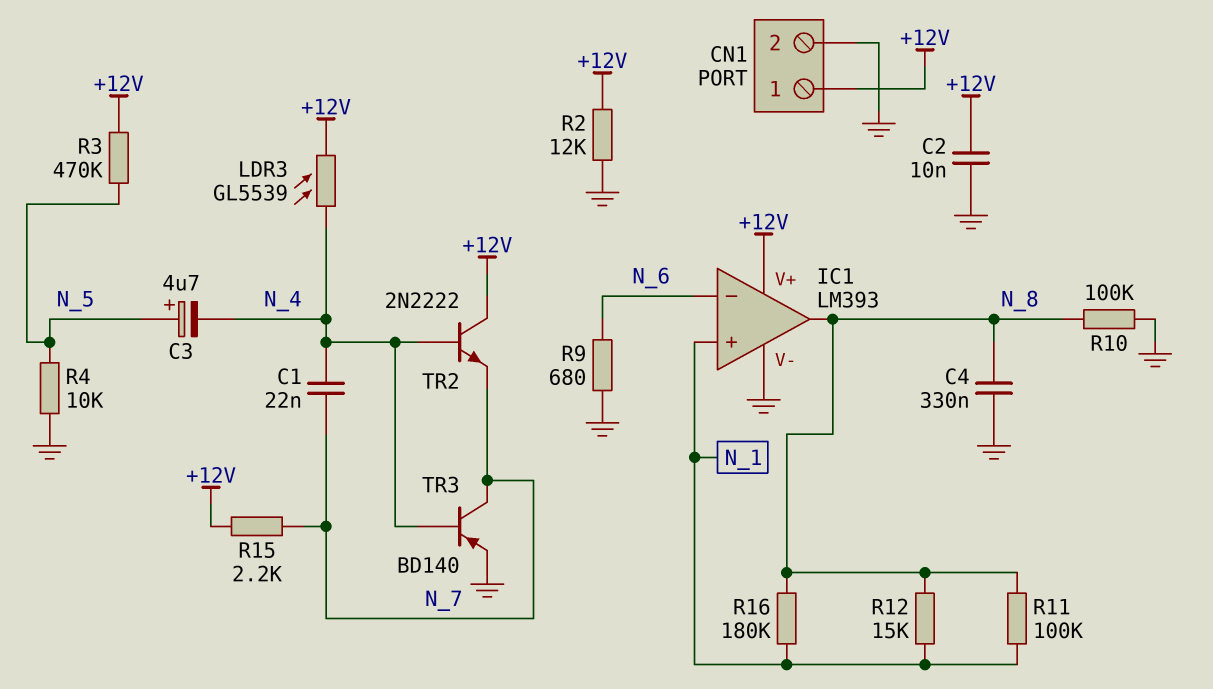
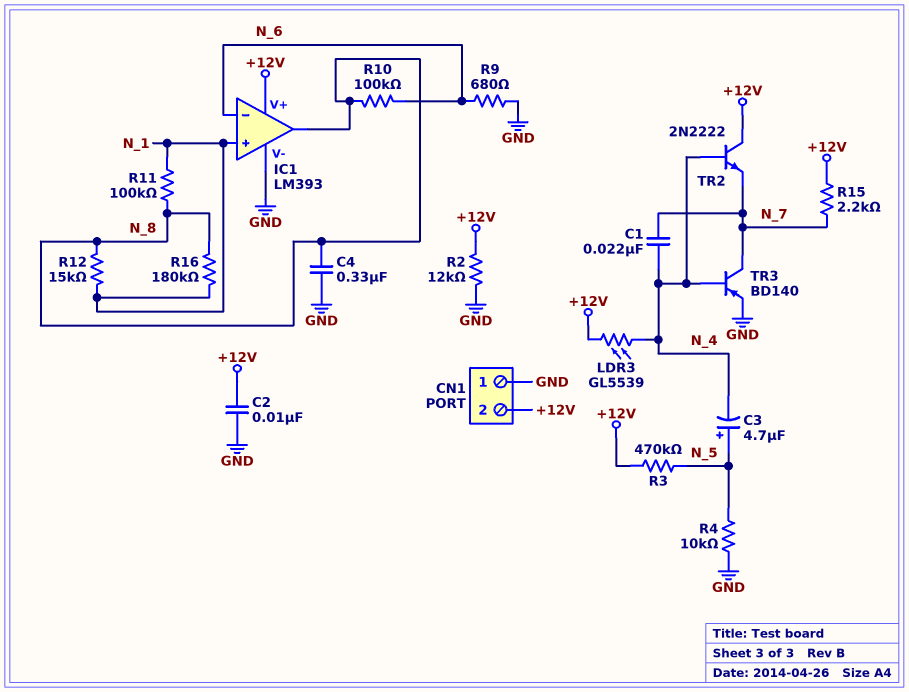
CN1 pin 1: +12V -> GND
CN1 pin 2: GND -> +12V
R10: 100k (GND, N_8) -> 100k (N_6, N_8)

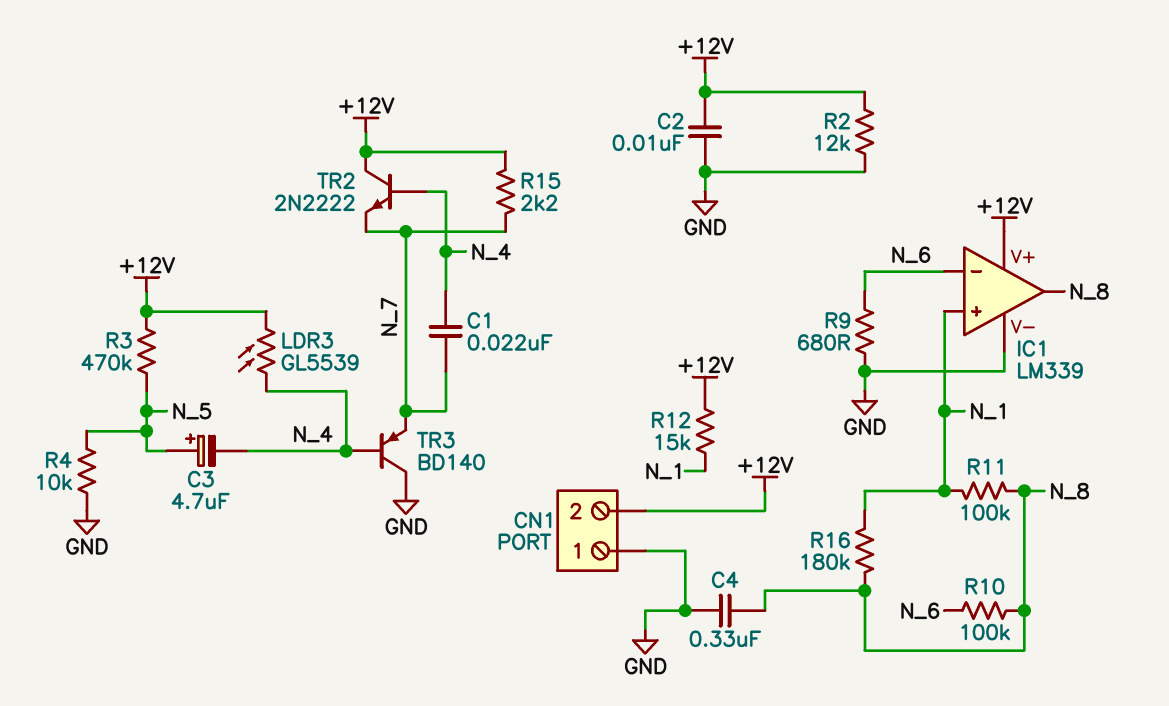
IC1: LM393 -> LM339
R12: 15k (N_1, N_8) -> 15k (+12V, N_1)
TR3: PNP BD140 (B N_4, C N_7, E GND) -> PNP BD140 (B N_4, C GND, E N_7)

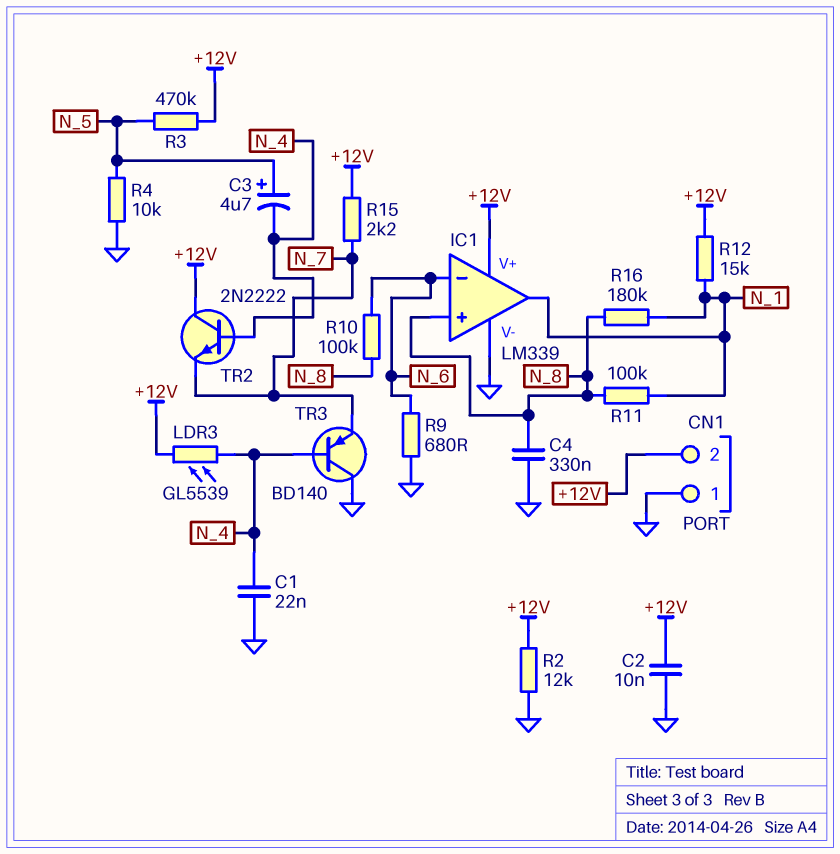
C1: 22nF (N_4, N_7) -> 22nF (GND, N_4)
IC1 pin in+: N_1 -> N_8
IC1 pin out: N_8 -> N_1

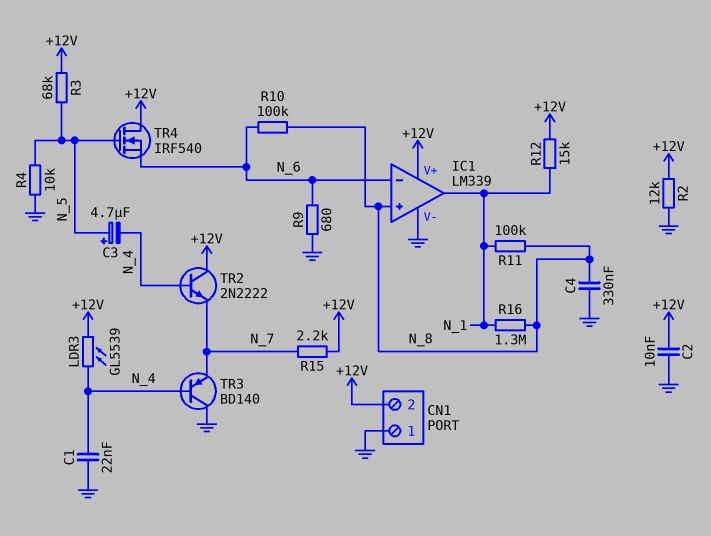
R3: 470k (+12V, N_5) -> 68k (+12V, N_5)
R16: 180k (N_1, N_8) -> 1.3M (N_1, N_8)
TR4: none -> NMOS IRF540 (G N_5, D +12V, S N_6)

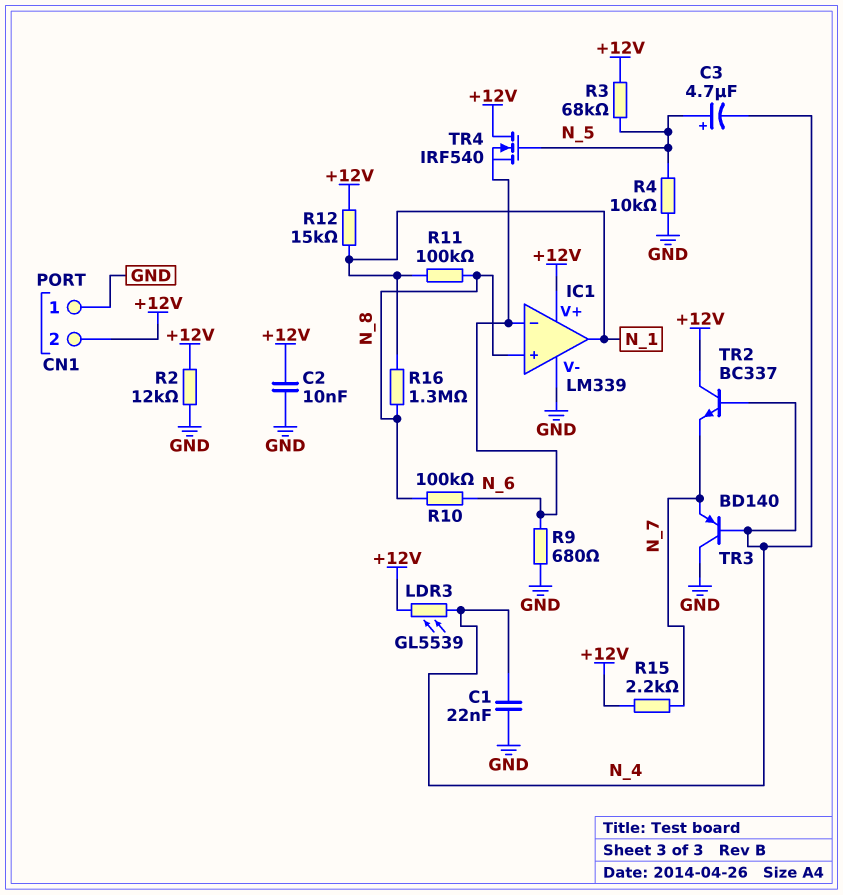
C4: 330nF (GND, N_8) -> none
TR2: NPN 2N2222 (B N_4, C +12V, E N_7) -> NPN BC337 (B N_4, C +12V, E N_7)

